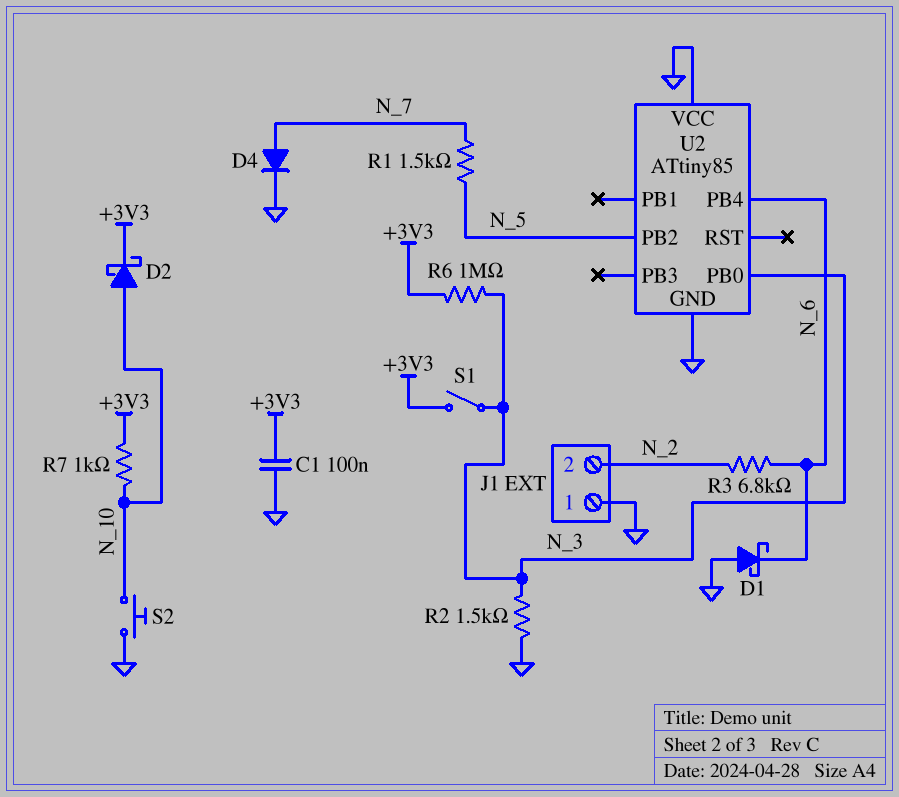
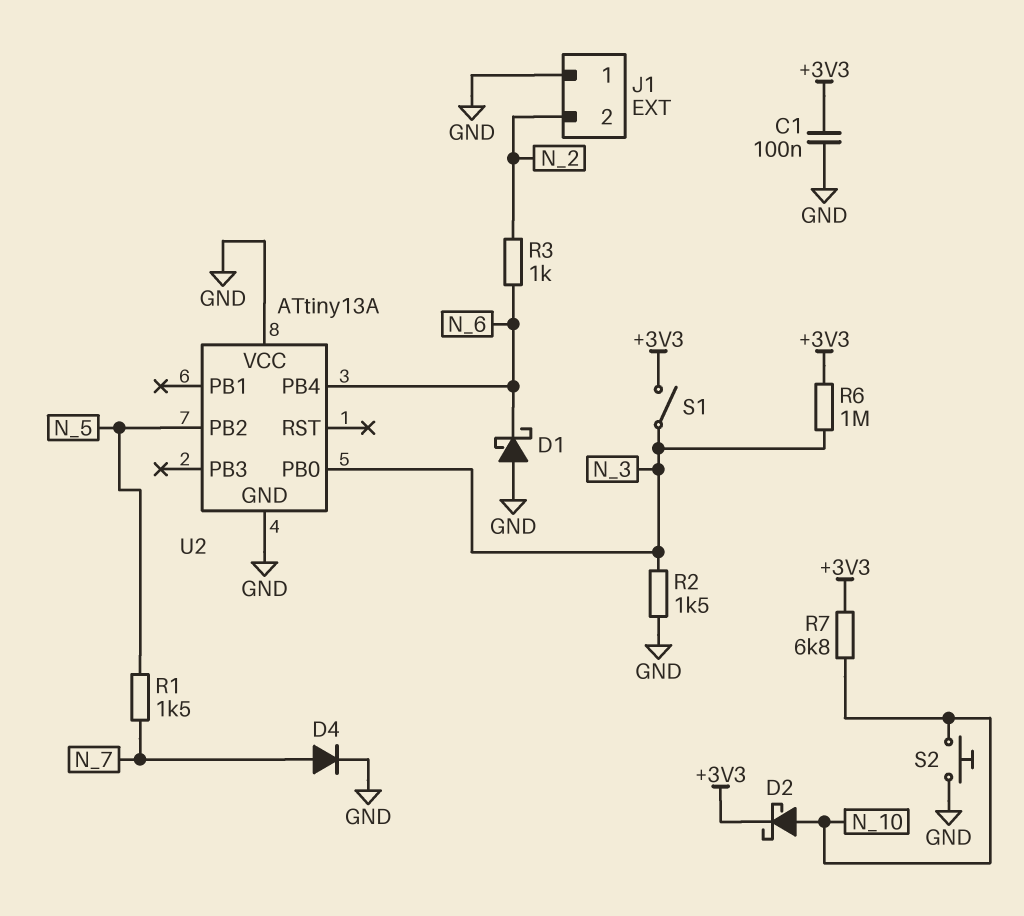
R3: 6.8k (N_2, N_6) -> 1k (N_2, N_6)
R7: 1k (+3V3, N_10) -> 6.8k (+3V3, N_10)
U2: ATtiny85 -> ATtiny13A

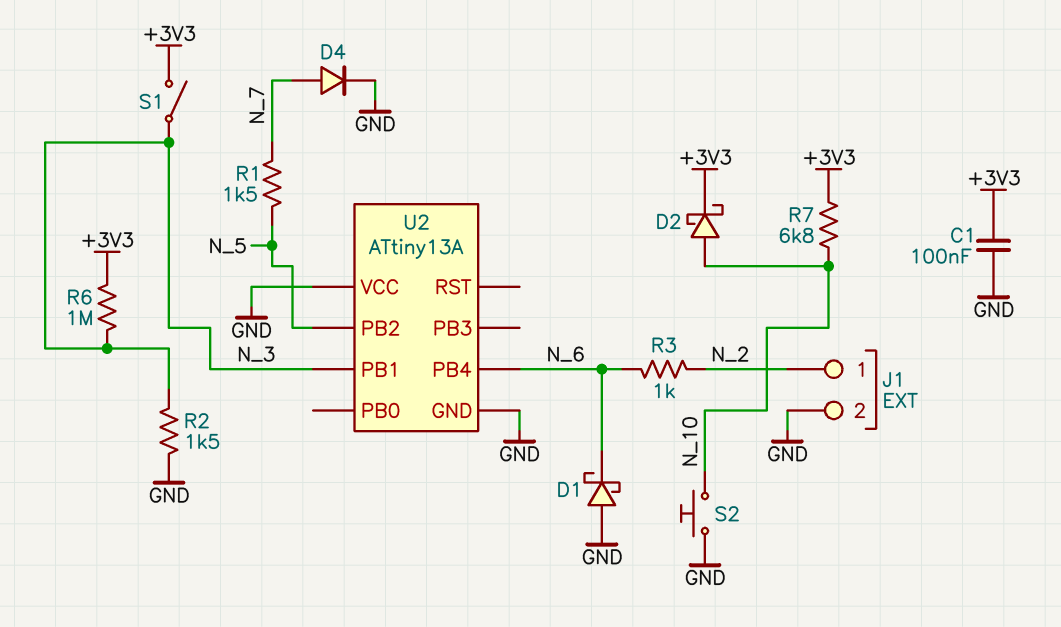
J1 pin 1: GND -> N_2
J1 pin 2: N_2 -> GND
U2 pin PB0: N_3 -> none
U2 pin PB1: none -> N_3

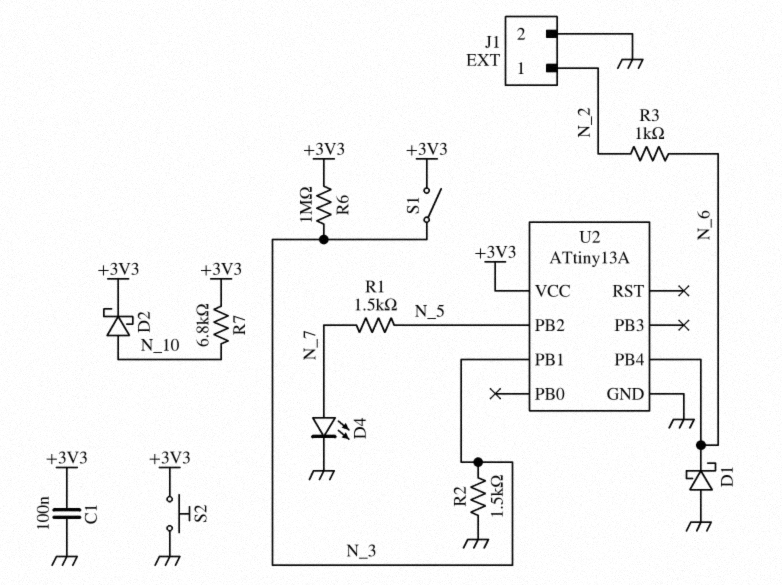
D4: diode (A N_7, K GND) -> LED (A N_7, K GND)
S2: button (GND, N_10) -> button (+3V3, GND)
U2 pin VCC: GND -> +3V3

